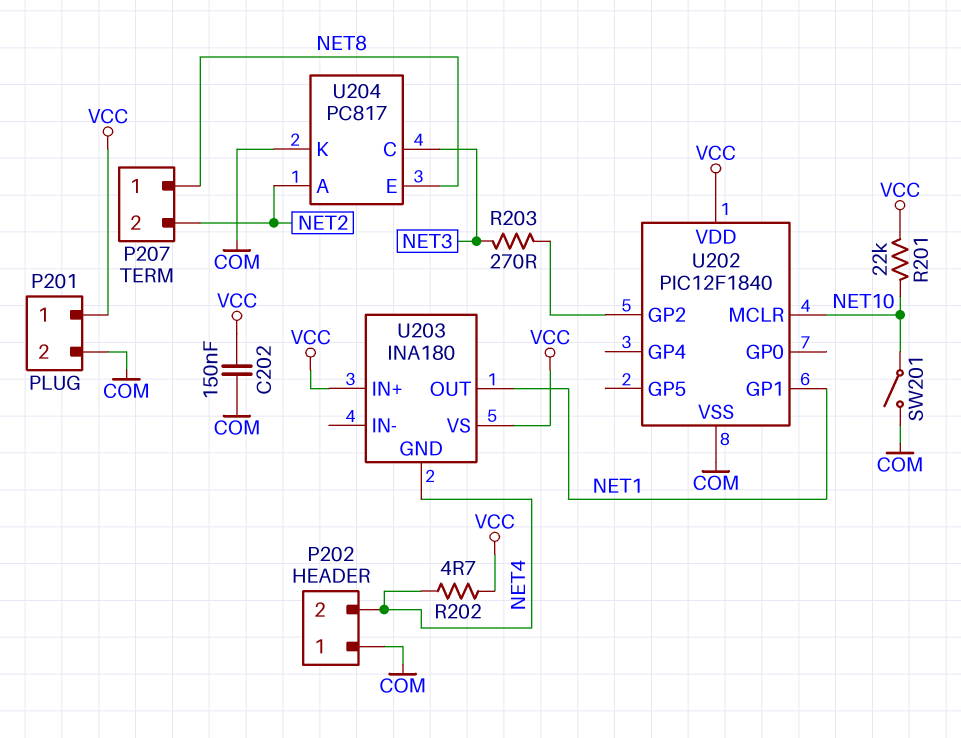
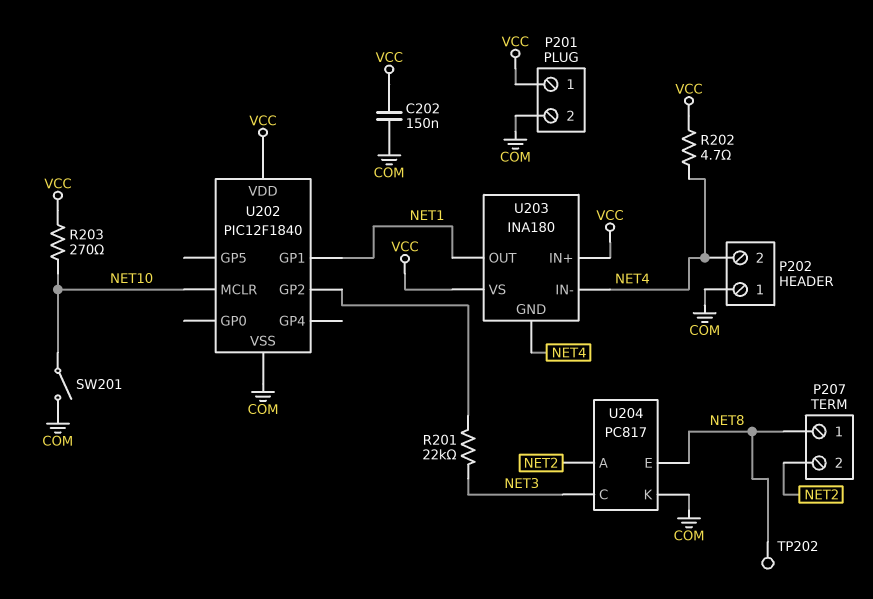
R201: 22k (NET10, VCC) -> 22k (NET3, U202/GP2)
R203: 270 (NET3, U202/GP2) -> 270 (NET10, VCC)
TP202: none -> test point (NET8)
U203 pin IN-: none -> NET4

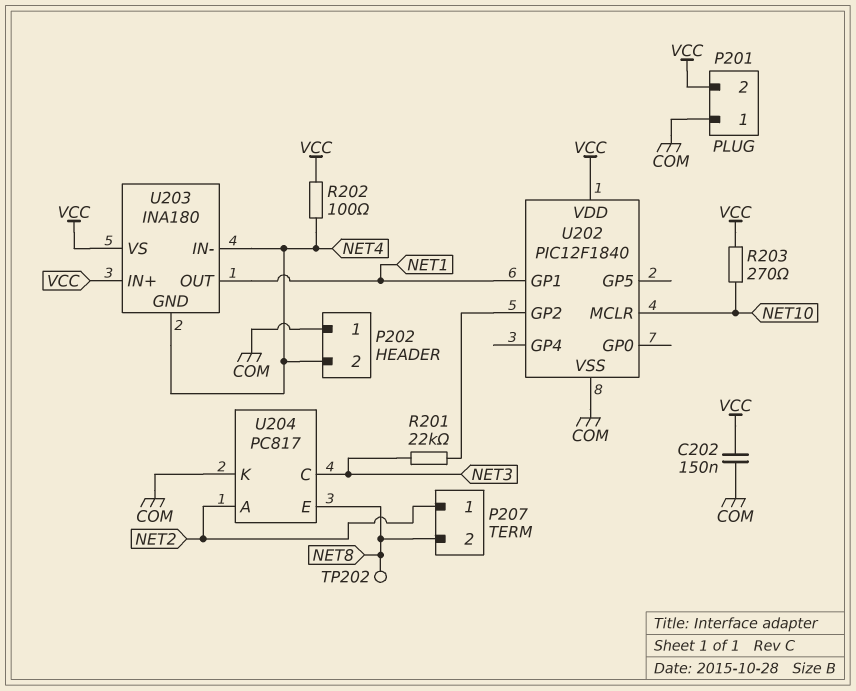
P201 pin 1: VCC -> COM
P201 pin 2: COM -> VCC
P207 pin 1: NET8 -> NET2
P207 pin 2: NET2 -> NET8
R202: 4.7 (NET4, VCC) -> 100 (NET4, VCC)
SW201: switch (COM, NET10) -> none

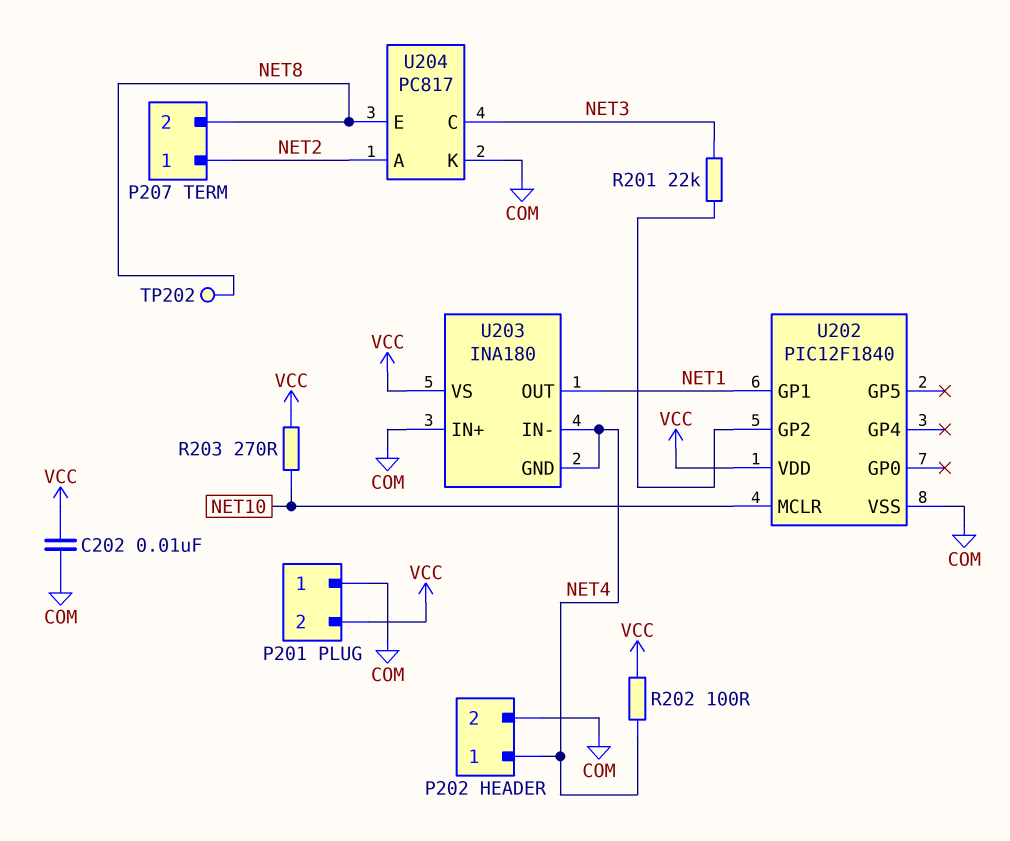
C202: 150nF (COM, VCC) -> 10nF (COM, VCC)
P202 pin 1: COM -> NET4
P202 pin 2: NET4 -> COM
U203 pin IN+: VCC -> COM

